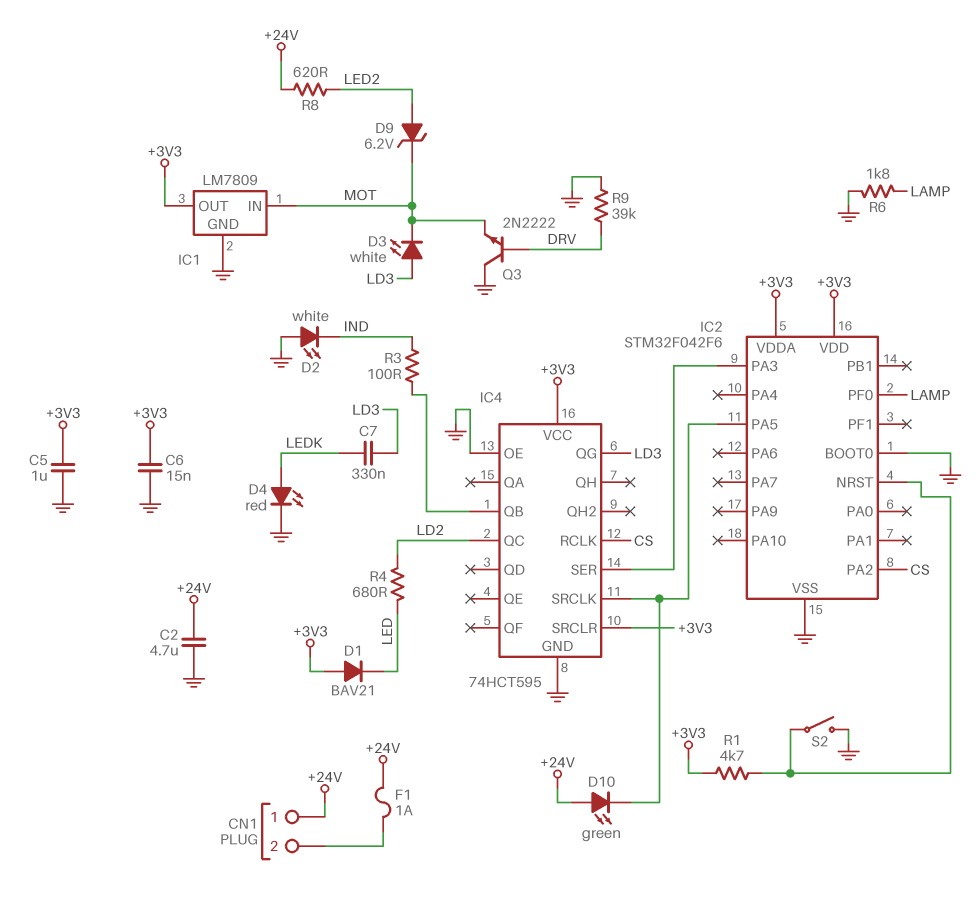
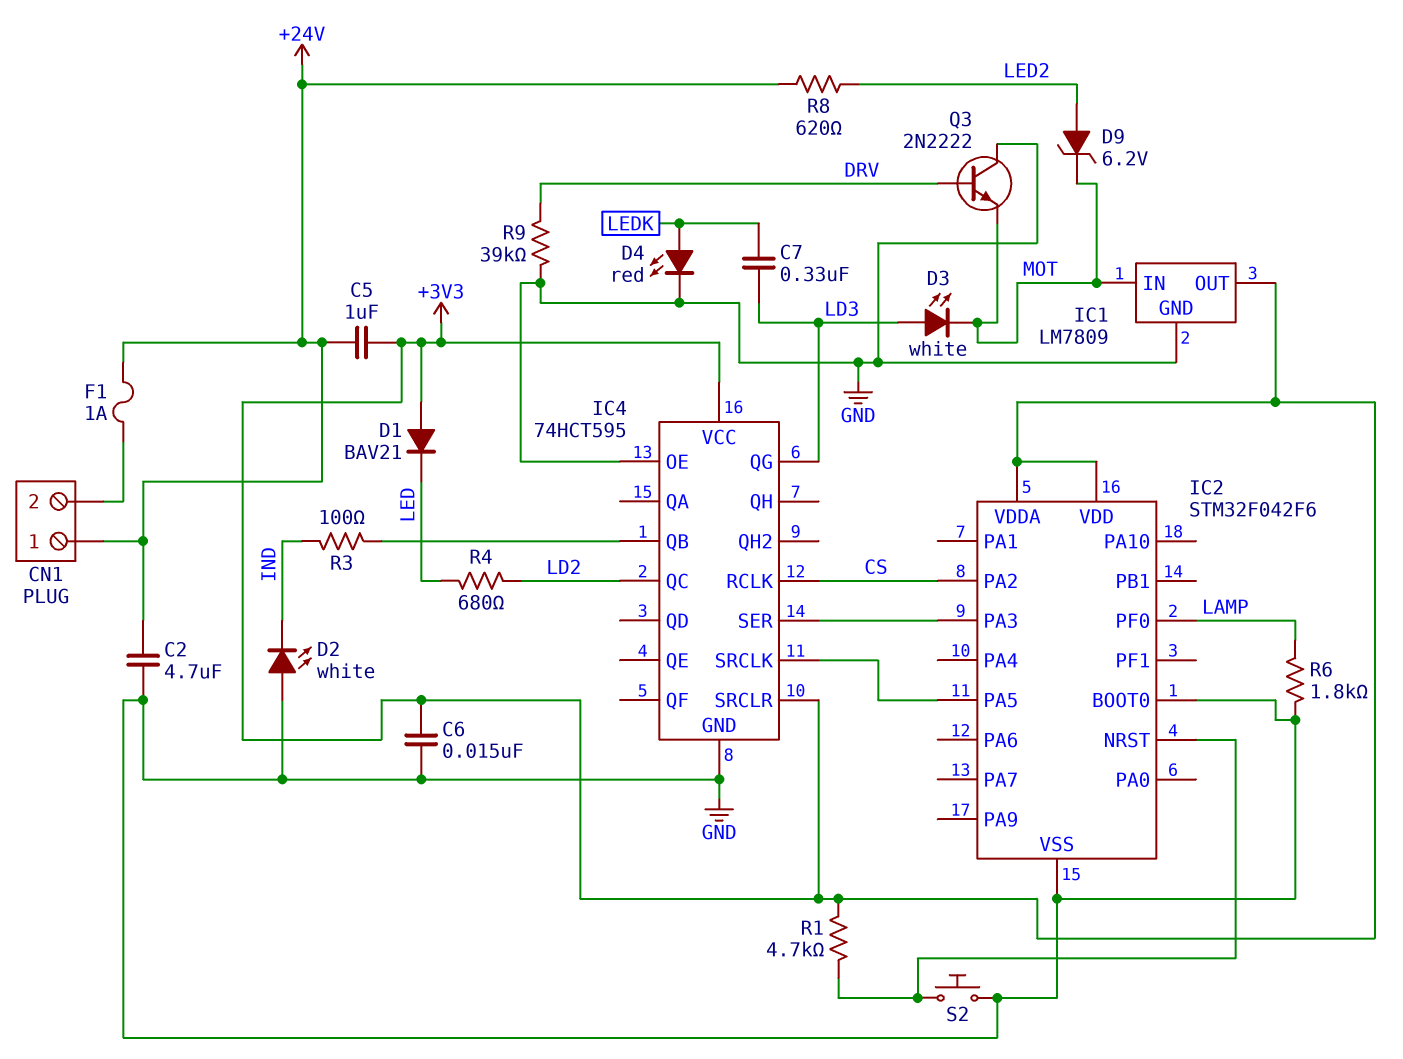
C5: 1uF (+3V3, GND) -> 1uF (+3V3, +24V)
D10: LED green (A +24V, K IC2/PA5) -> none
S2: switch (GND, IC2/NRST) -> button (GND, IC2/NRST)

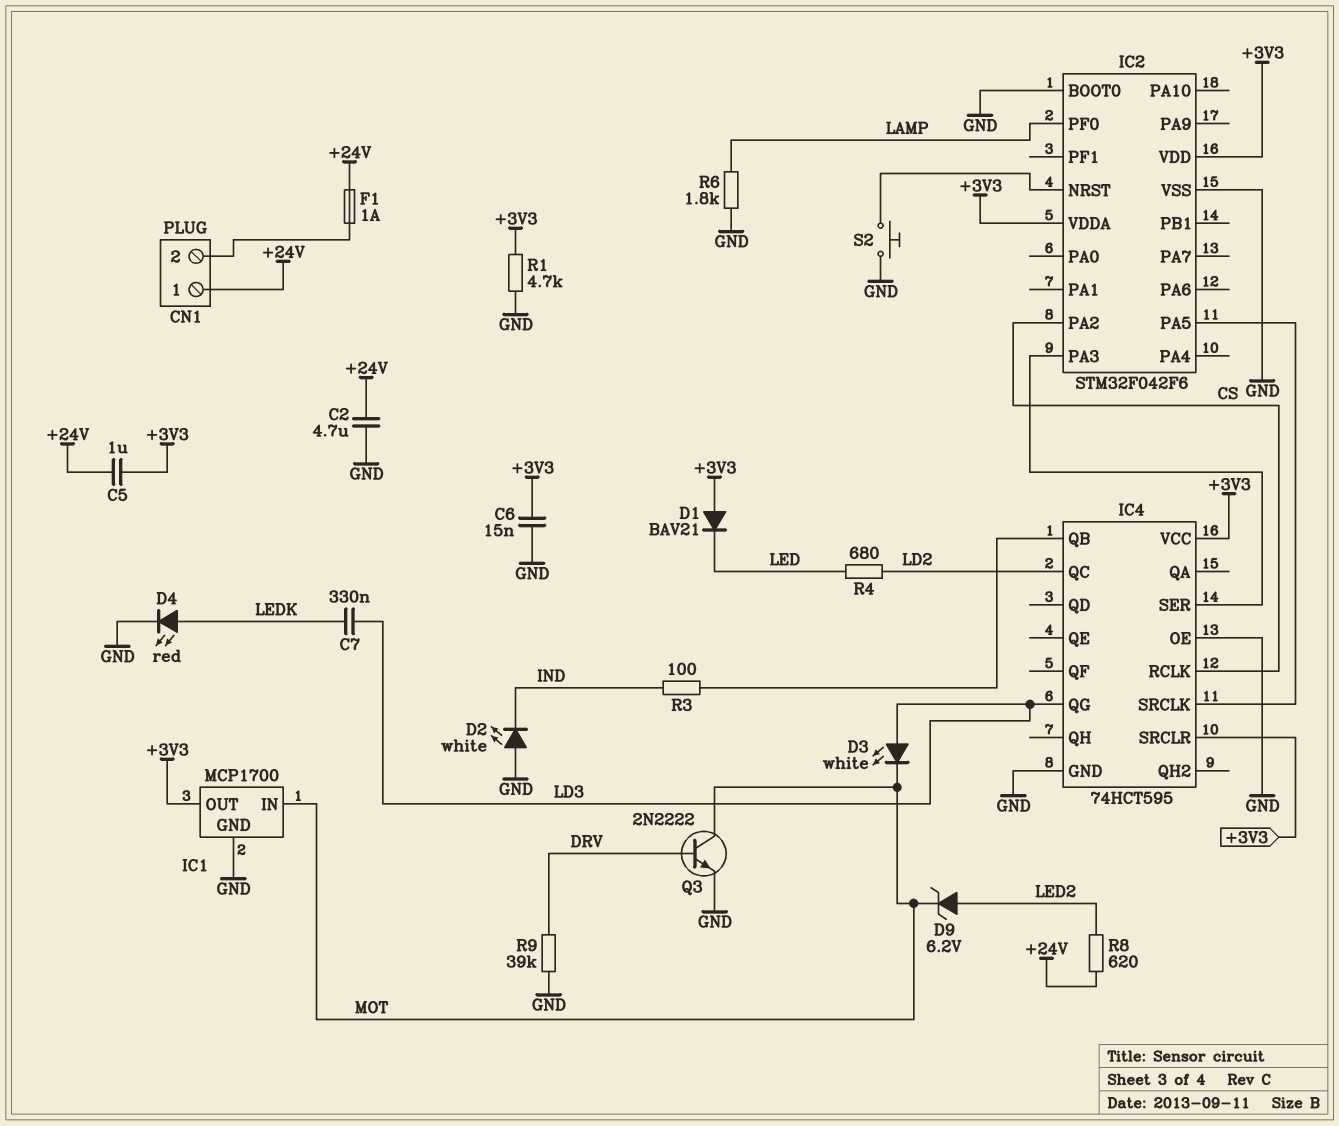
IC1: LM7809 -> MCP1700
Q3: NPN 2N2222 (B DRV, C GND, E MOT) -> NPN 2N2222 (B DRV, C MOT, E GND)
R1: 4.7k (+3V3, IC2/NRST) -> 4.7k (+3V3, GND)

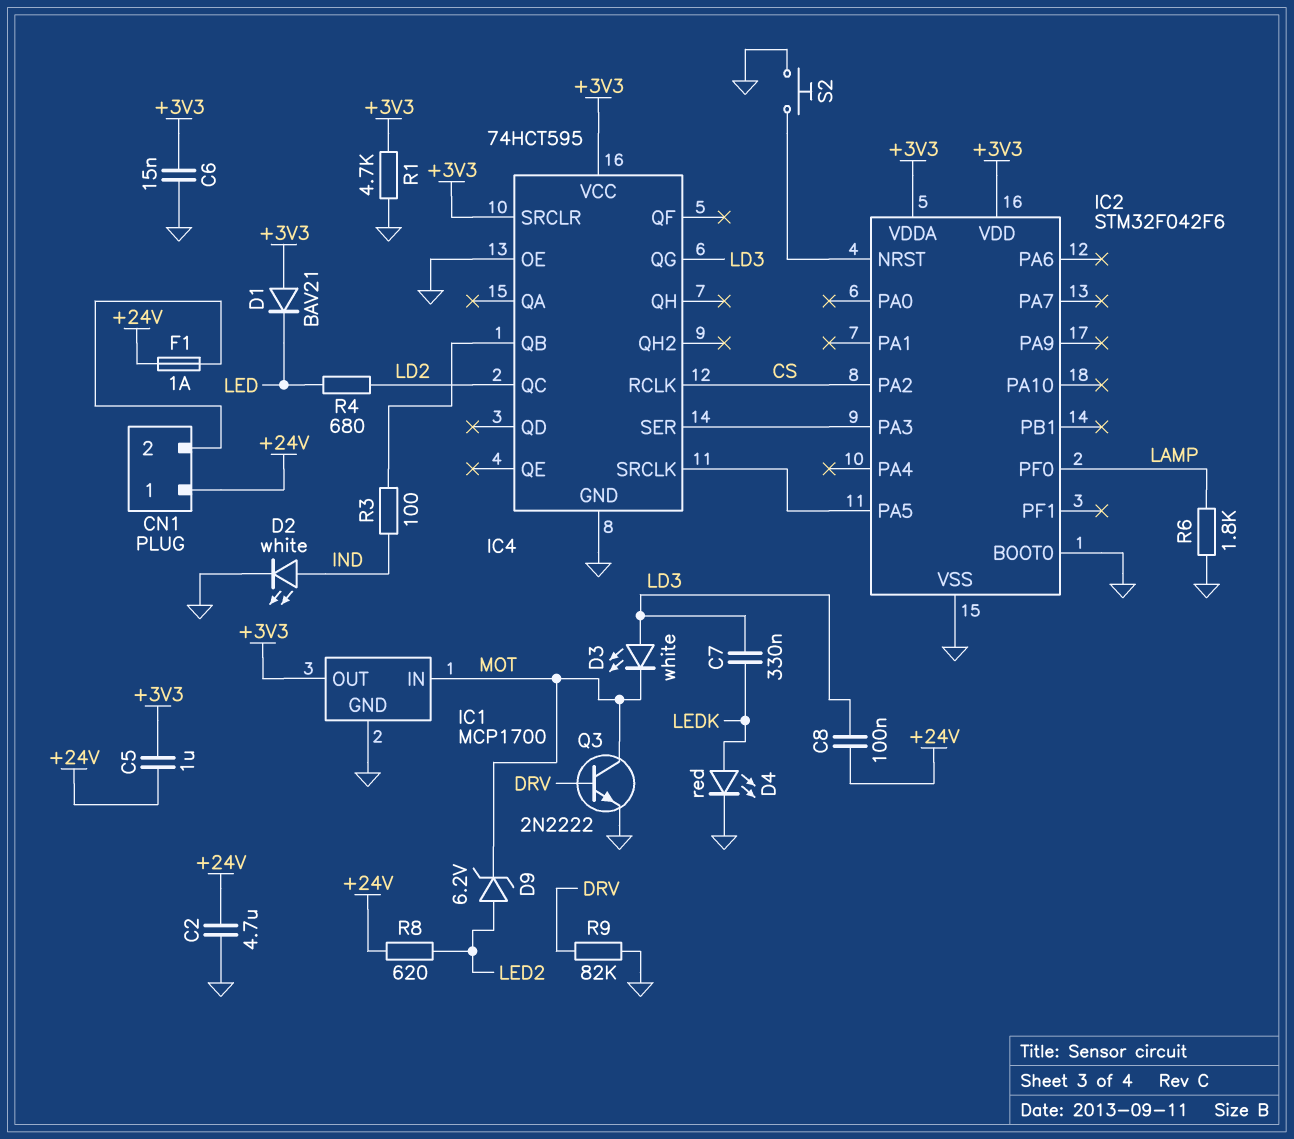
C8: none -> 100nF (+24V, LD3)
D2: LED white (A GND, K IND) -> LED white (A IND, K GND)
R9: 39k (DRV, GND) -> 82k (DRV, GND)

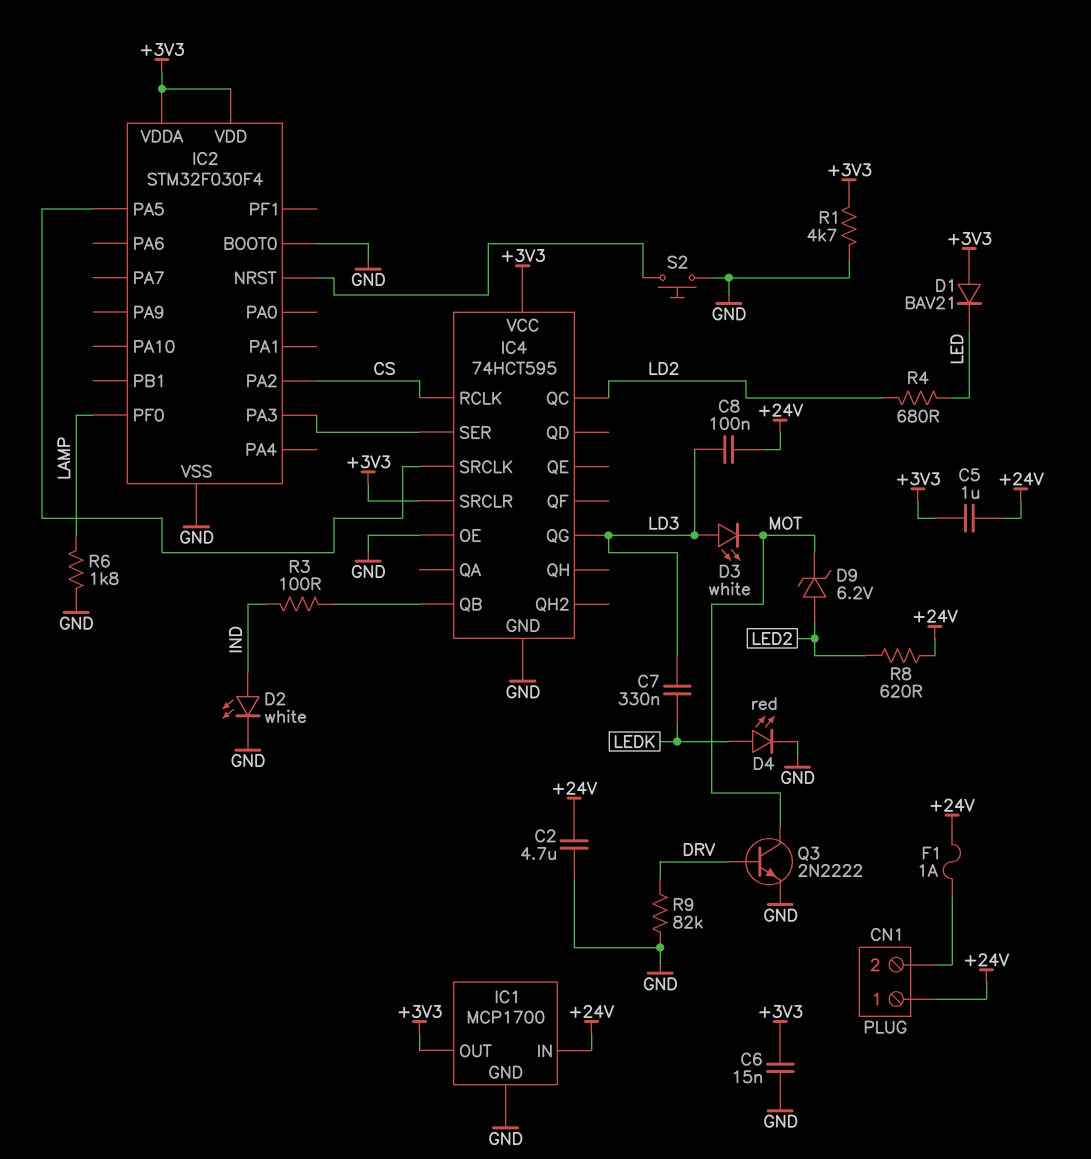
IC1 pin IN: MOT -> +24V
IC2: STM32F042F6 -> STM32F030F4

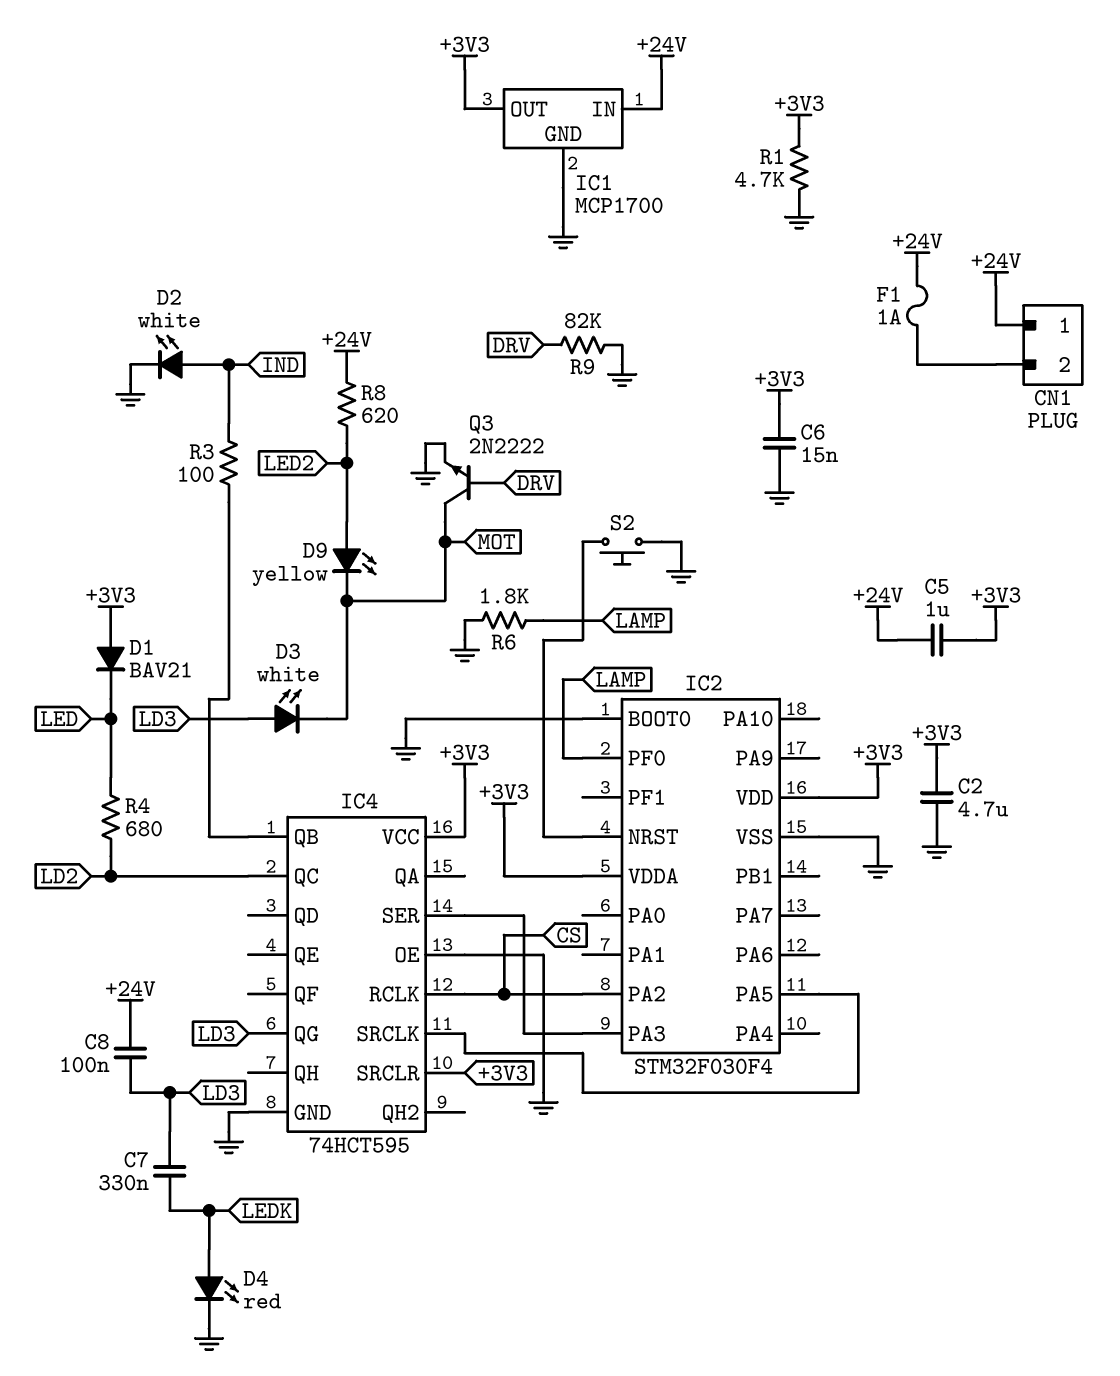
C2: 4.7uF (+24V, GND) -> 4.7uF (+3V3, GND)
D9: zener 6.2V (A LED2, K MOT) -> LED yellow (A LED2, K MOT)

